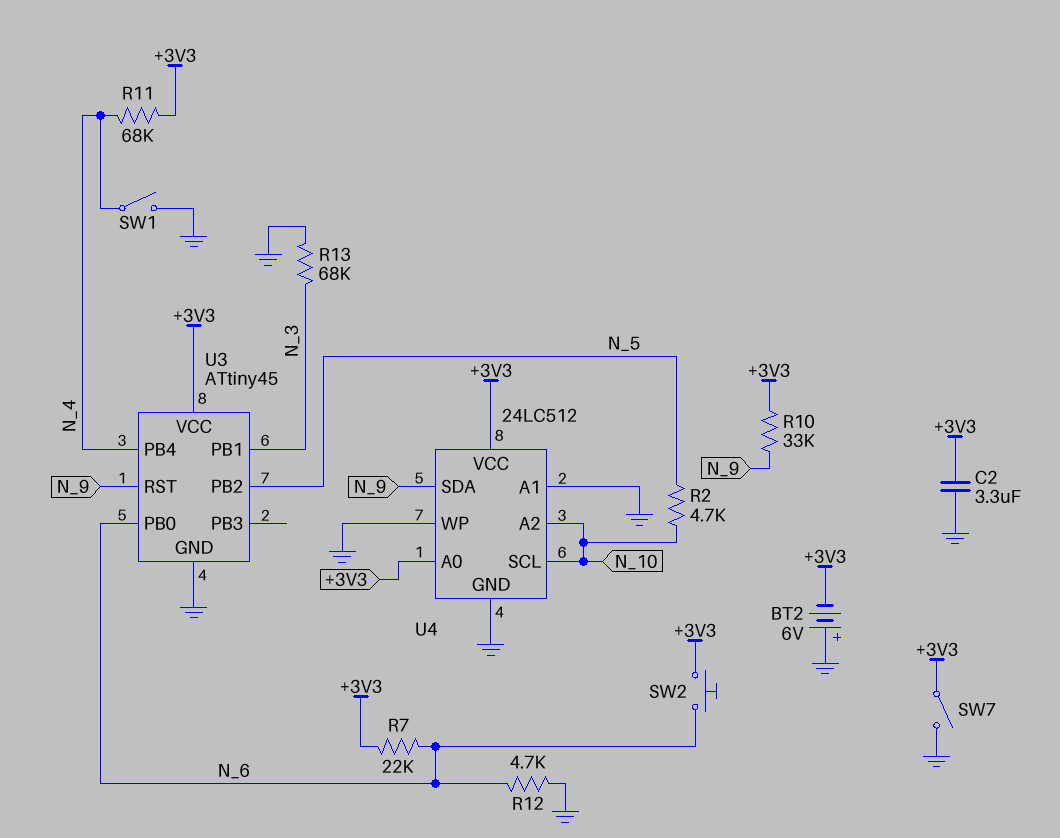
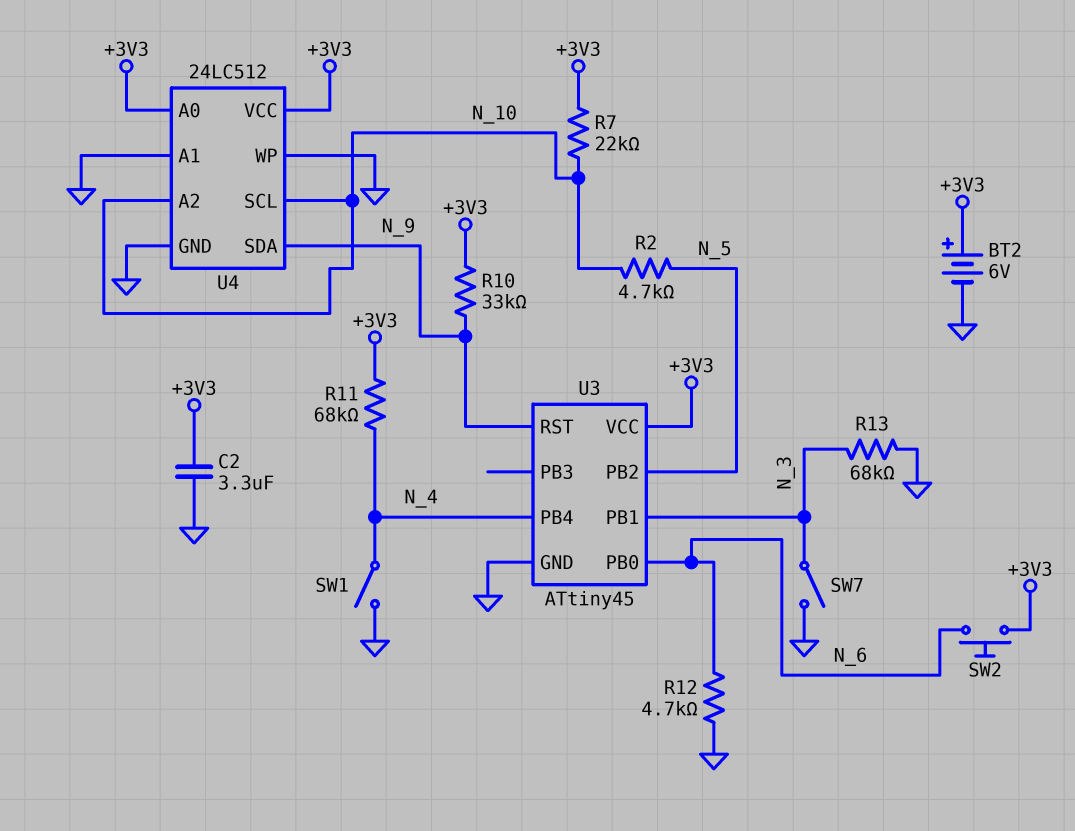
BT2: 6V (plus GND, minus +3V3) -> 6V (plus +3V3, minus GND)
R7: 22k (+3V3, N_6) -> 22k (+3V3, N_10)
SW7: switch (+3V3, GND) -> switch (GND, N_3)

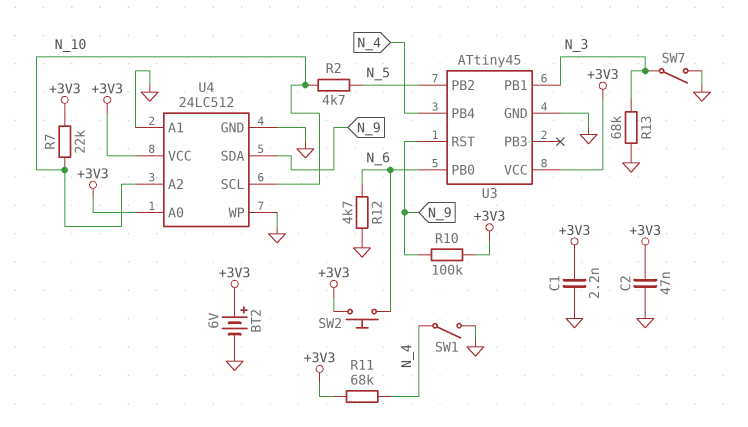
C1: none -> 2.2nF (+3V3, GND)
C2: 3.3uF (+3V3, GND) -> 47nF (+3V3, GND)
R10: 33k (+3V3, N_9) -> 100k (+3V3, N_9)

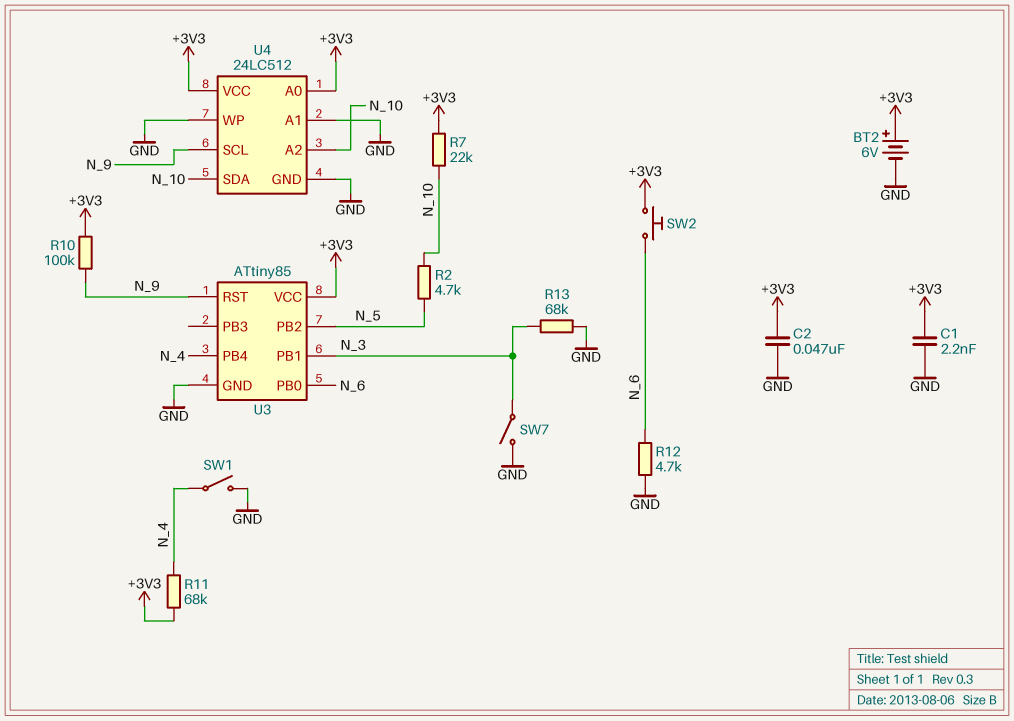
U3: ATtiny45 -> ATtiny85
U4 pin SCL: N_10 -> N_9
U4 pin SDA: N_9 -> N_10

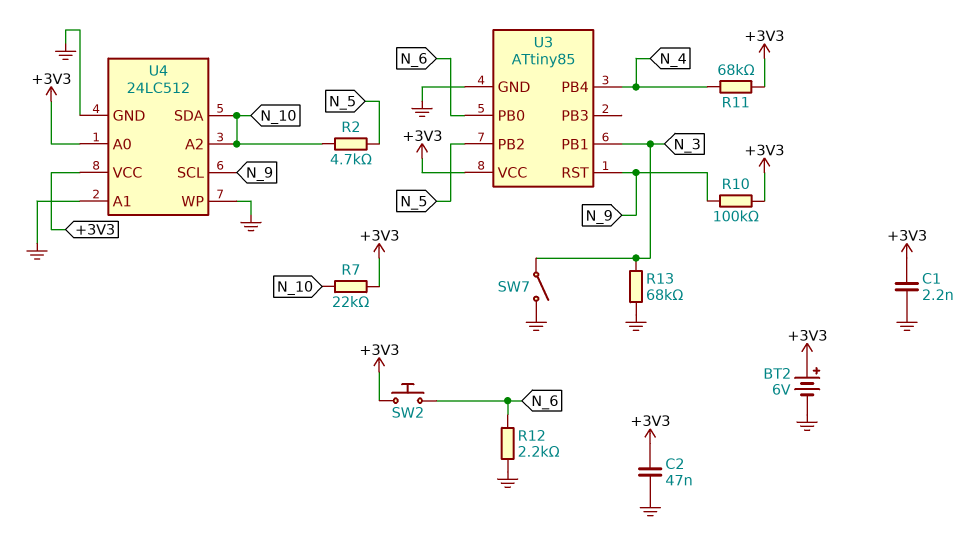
R12: 4.7k (GND, N_6) -> 2.2k (GND, N_6)
SW1: switch (GND, N_4) -> none

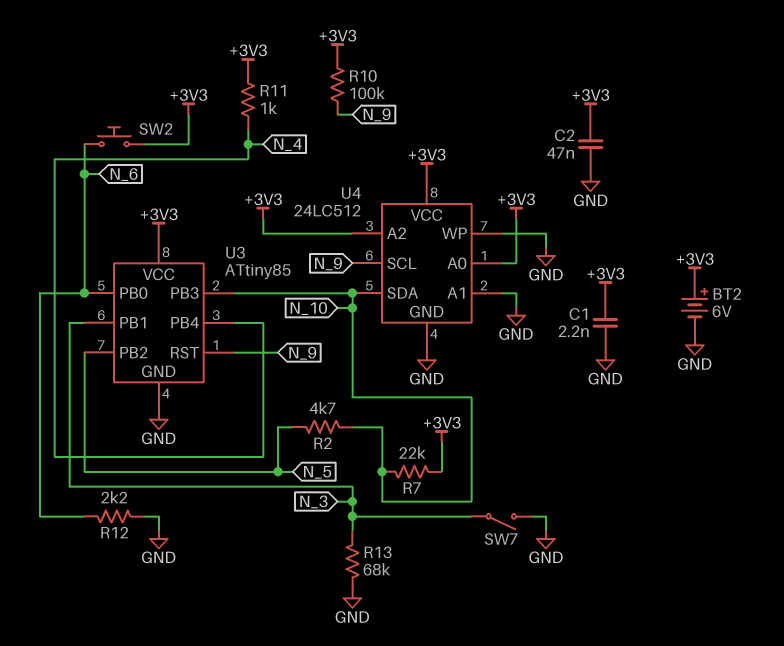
R11: 68k (+3V3, N_4) -> 1k (+3V3, N_4)
U3 pin PB3: none -> N_10
U4 pin A2: N_10 -> +3V3

